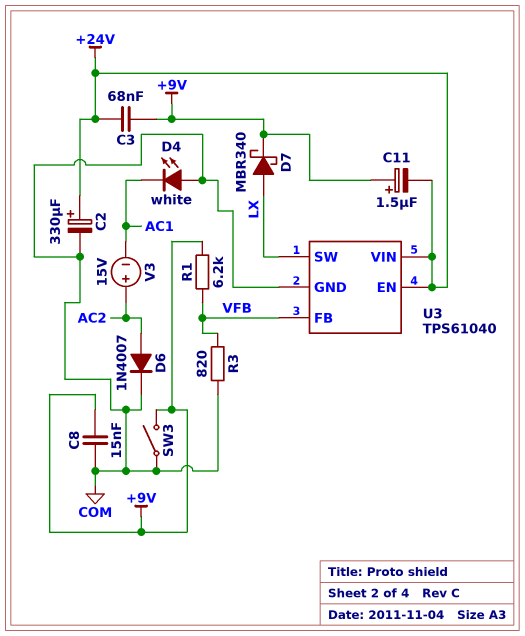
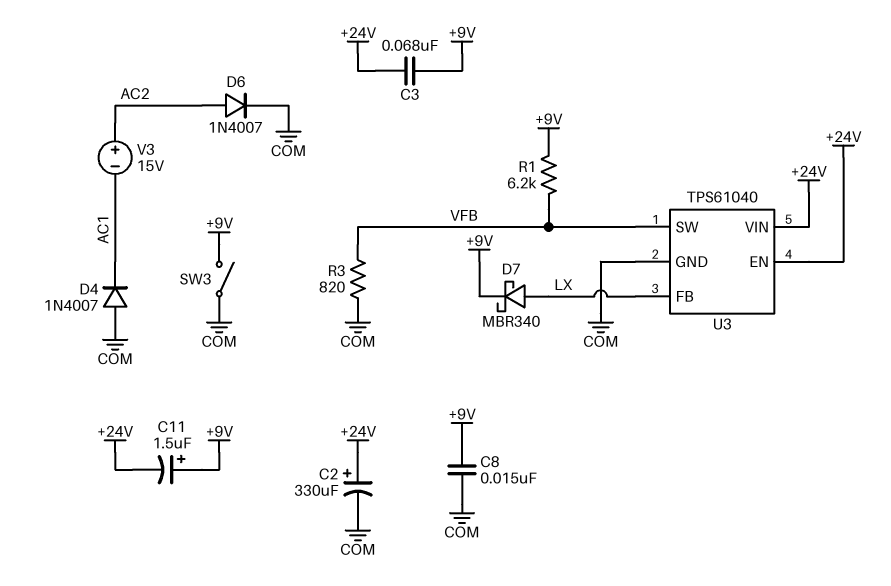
D4: LED white (A COM, K AC1) -> diode 1N4007 (A COM, K AC1)
U3 pin FB: VFB -> LX
U3 pin SW: LX -> VFB

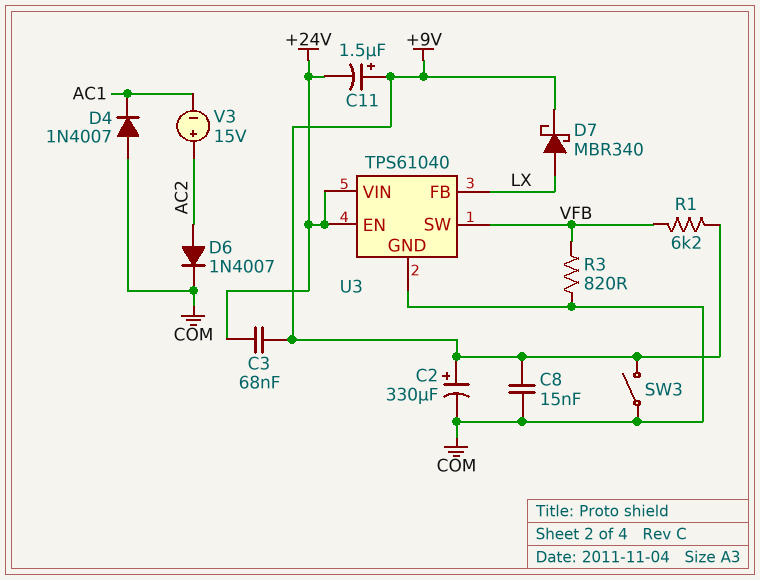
C2: 330uF (plus +24V, minus COM) -> 330uF (plus +9V, minus COM)

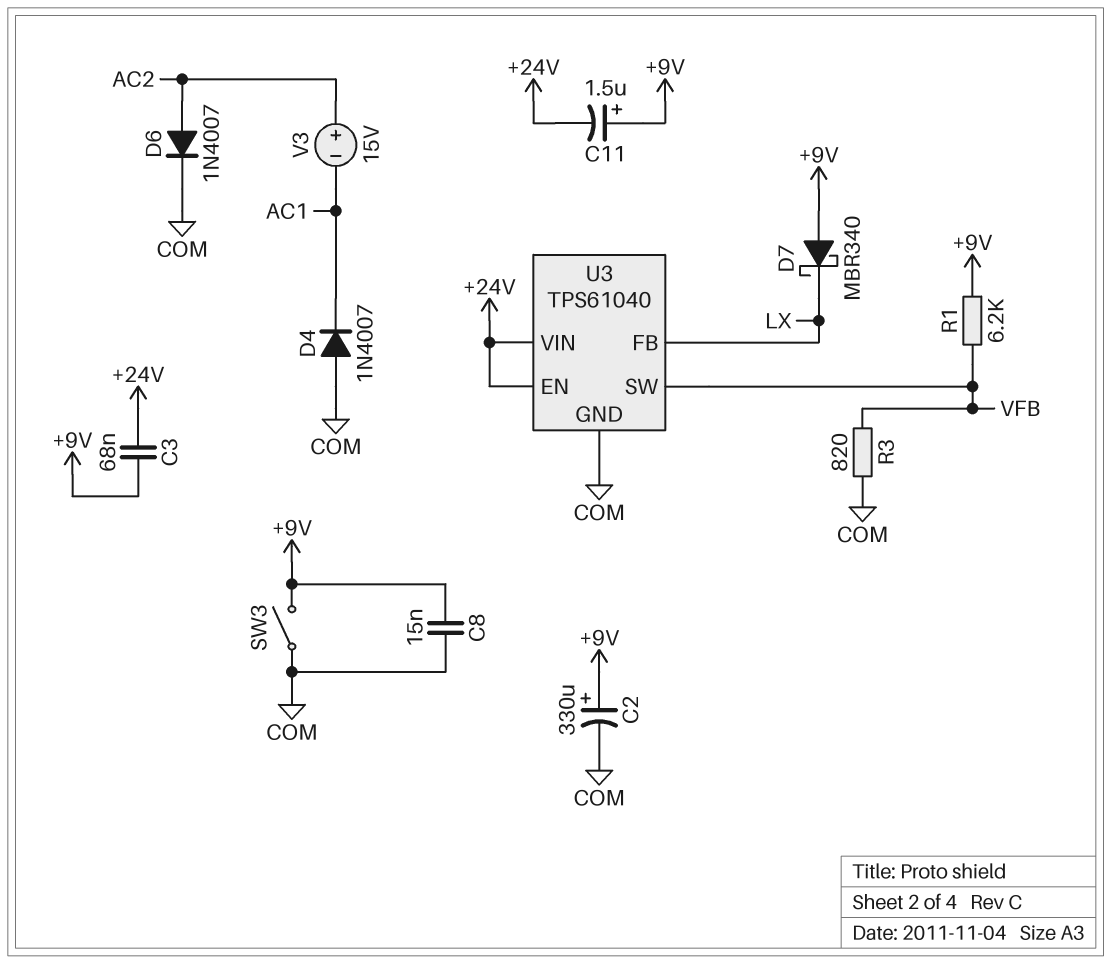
D7: schottky MBR340 (A LX, K +9V) -> schottky MBR340 (A +9V, K LX)

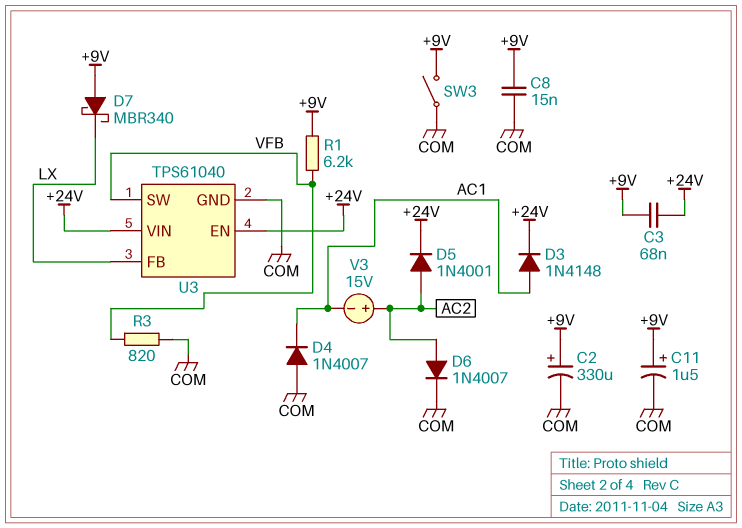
C11: 1.5uF (plus +9V, minus +24V) -> 1.5uF (plus +9V, minus COM)
D3: none -> diode 1N4148 (A AC1, K +24V)
D5: none -> diode 1N4001 (A AC2, K +24V)

